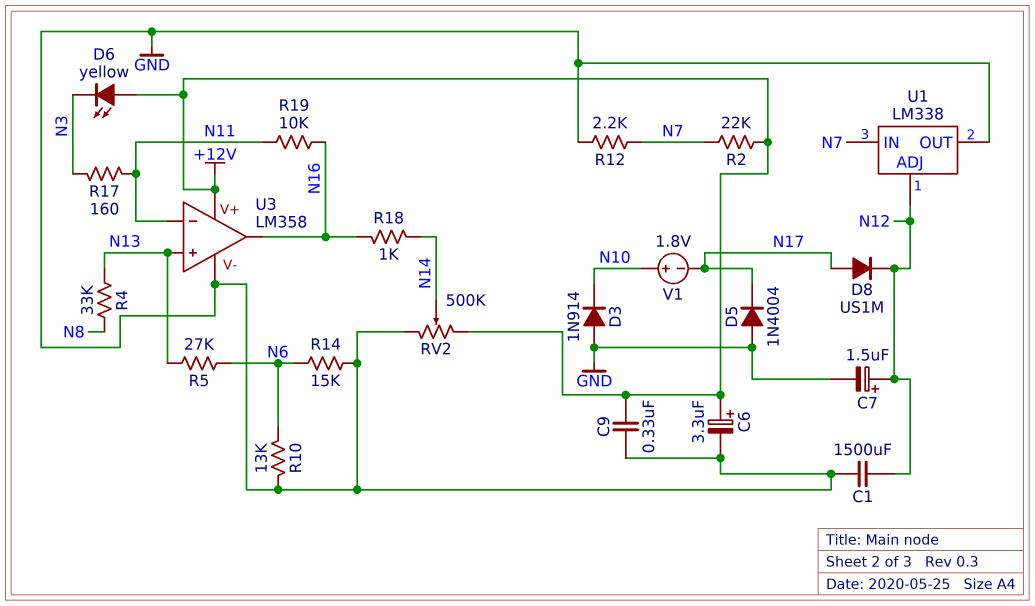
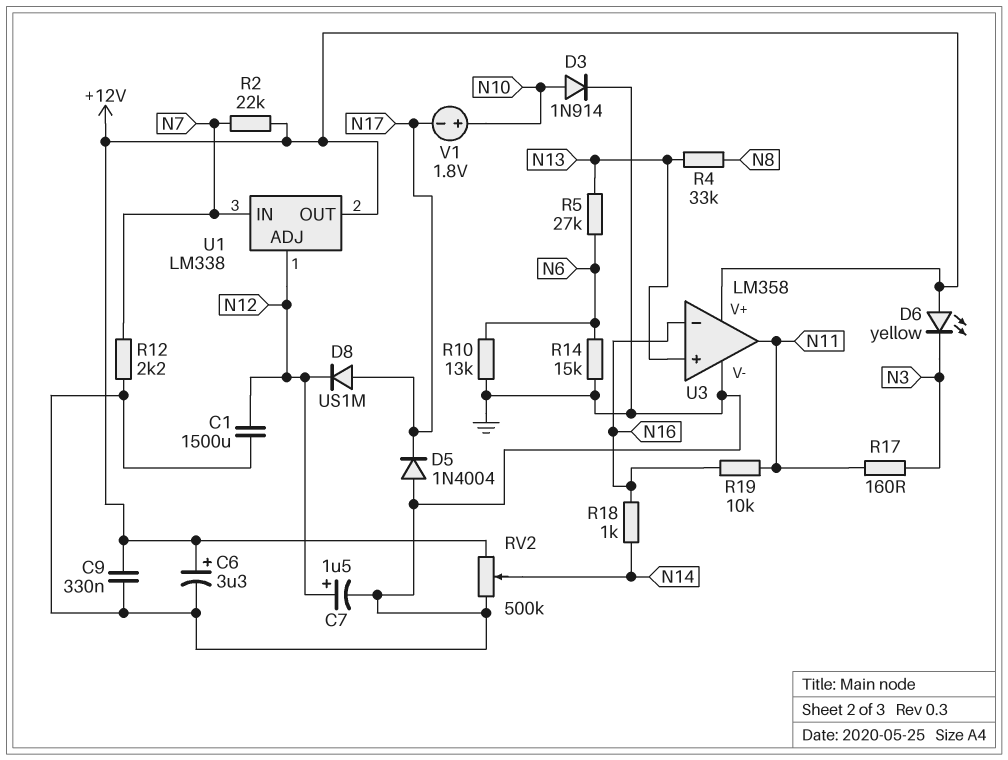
D3: diode 1N914 (A GND, K N10) -> diode 1N914 (A N10, K GND)
U1 pin OUT: GND -> +12V
U3 pin in-: N11 -> N16
U3 pin out: N16 -> N11

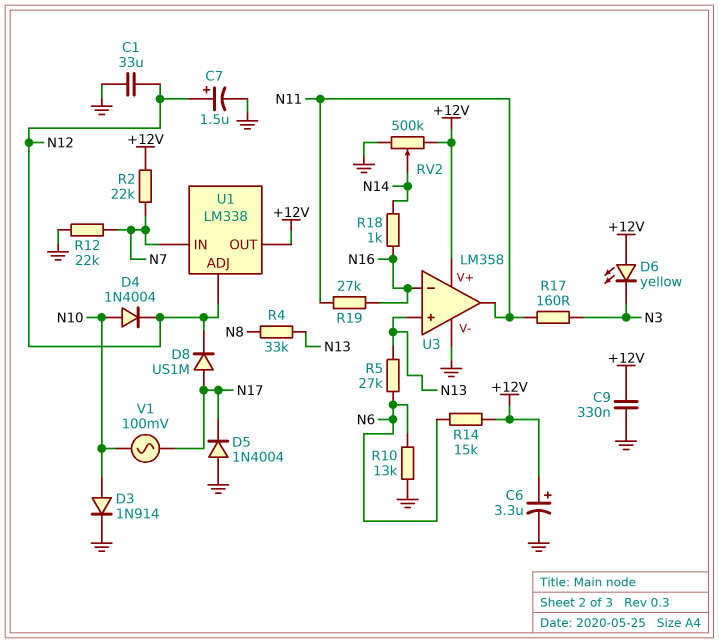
C1: 1500uF (GND, N12) -> 33uF (GND, N12)
D4: none -> diode 1N4004 (A N10, K N12)
R12: 2.2k (GND, N7) -> 22k (GND, N7)
R14: 15k (GND, N6) -> 15k (+12V, N6)
R19: 10k (N11, N16) -> 27k (N11, N16)
V1: 1.8V (plus N10, minus N17) -> AC 100mV (N10, N17)

